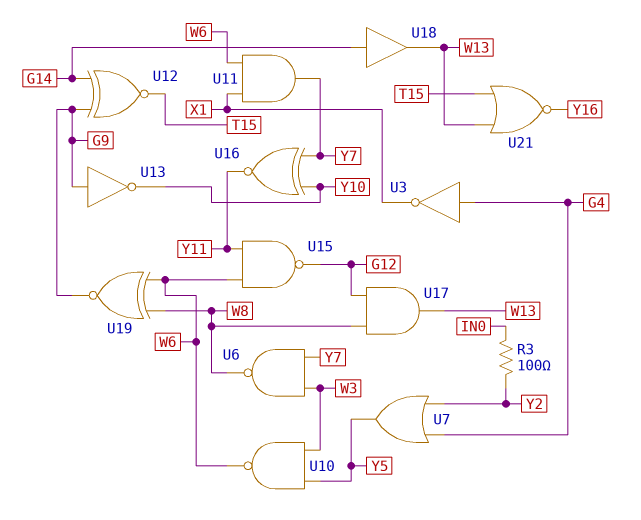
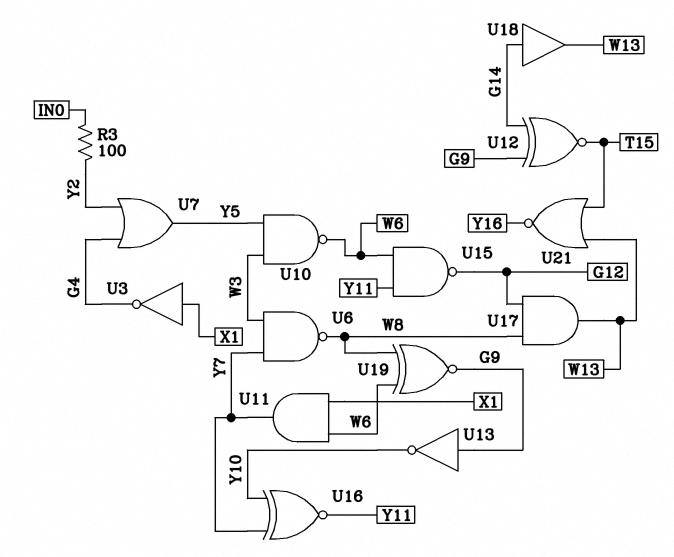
U3: NOT (in G4, out X1) -> NOT (in X1, out G4)

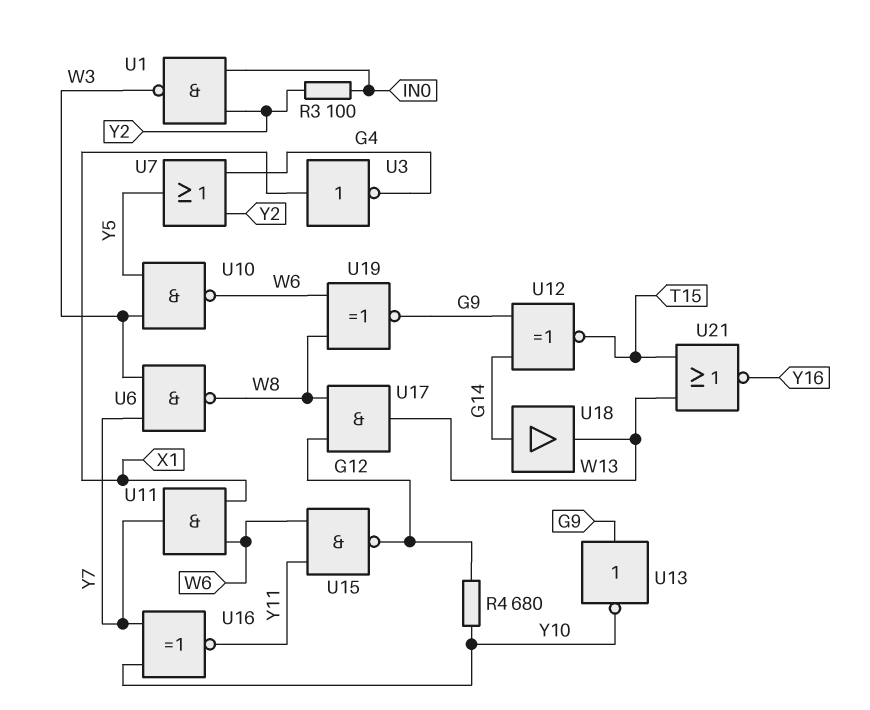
R4: none -> 680 (G12, Y10)
U1: none -> NAND (in IN0, in Y2, out W3)

